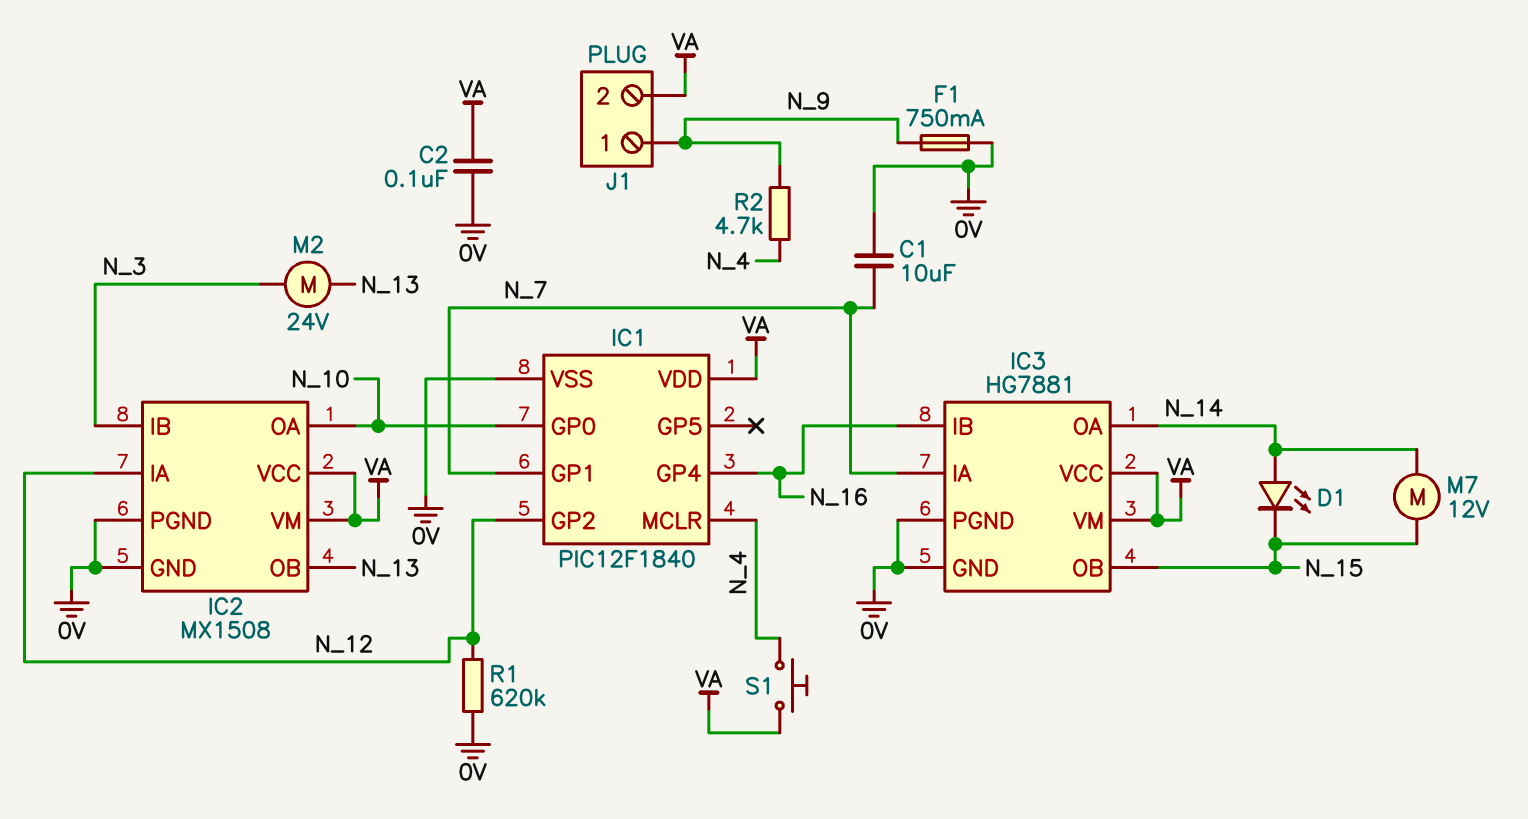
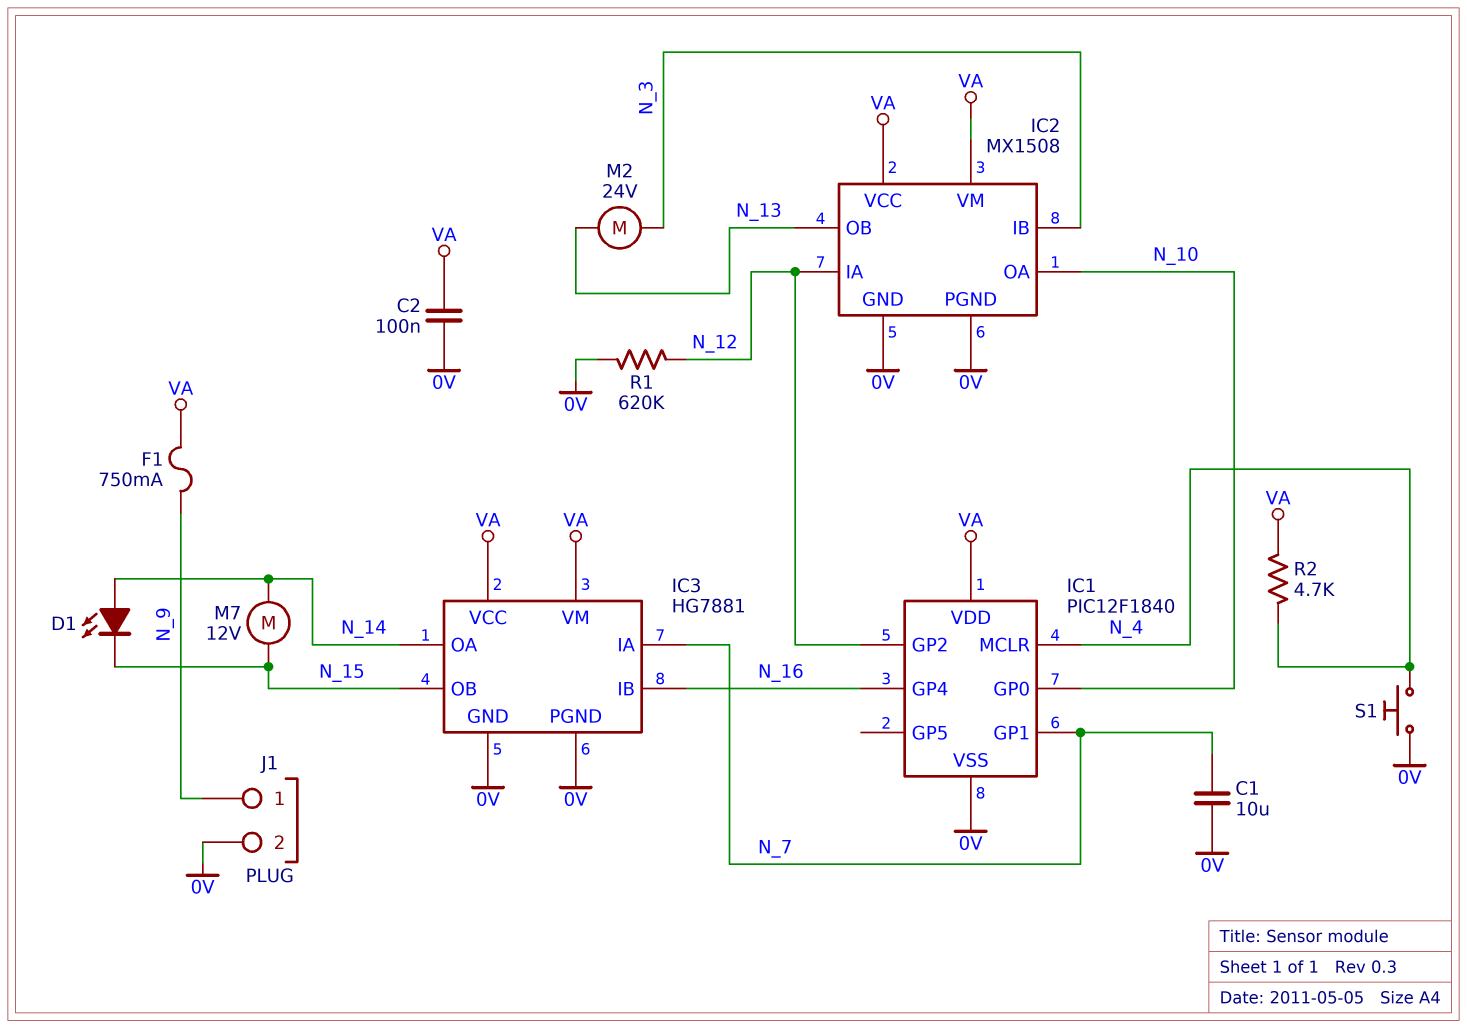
F1: 750mA (0V, N_9) -> 750mA (N_9, VA)
J1 pin 2: VA -> 0V
R2: 4.7k (N_4, N_9) -> 4.7k (N_4, VA)
S1: button (N_4, VA) -> button (0V, N_4)

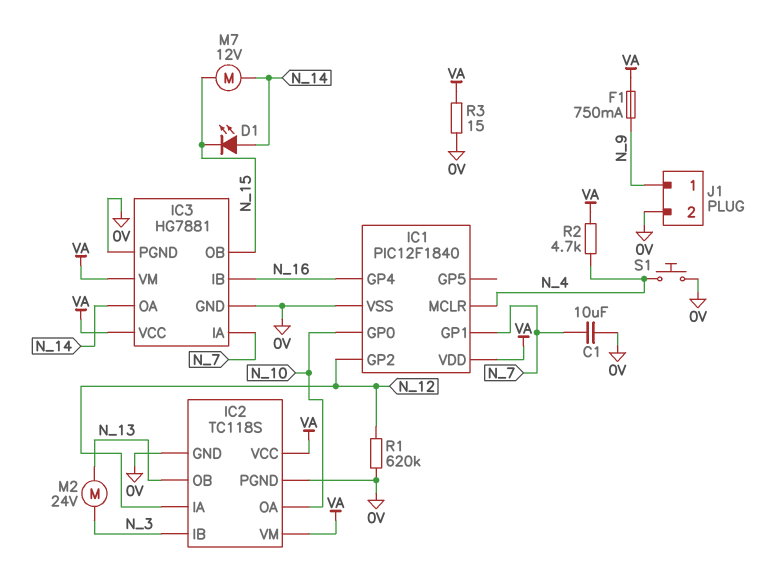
C2: 100nF (0V, VA) -> none
IC2: MX1508 -> TC118S
R3: none -> 15 (0V, VA)

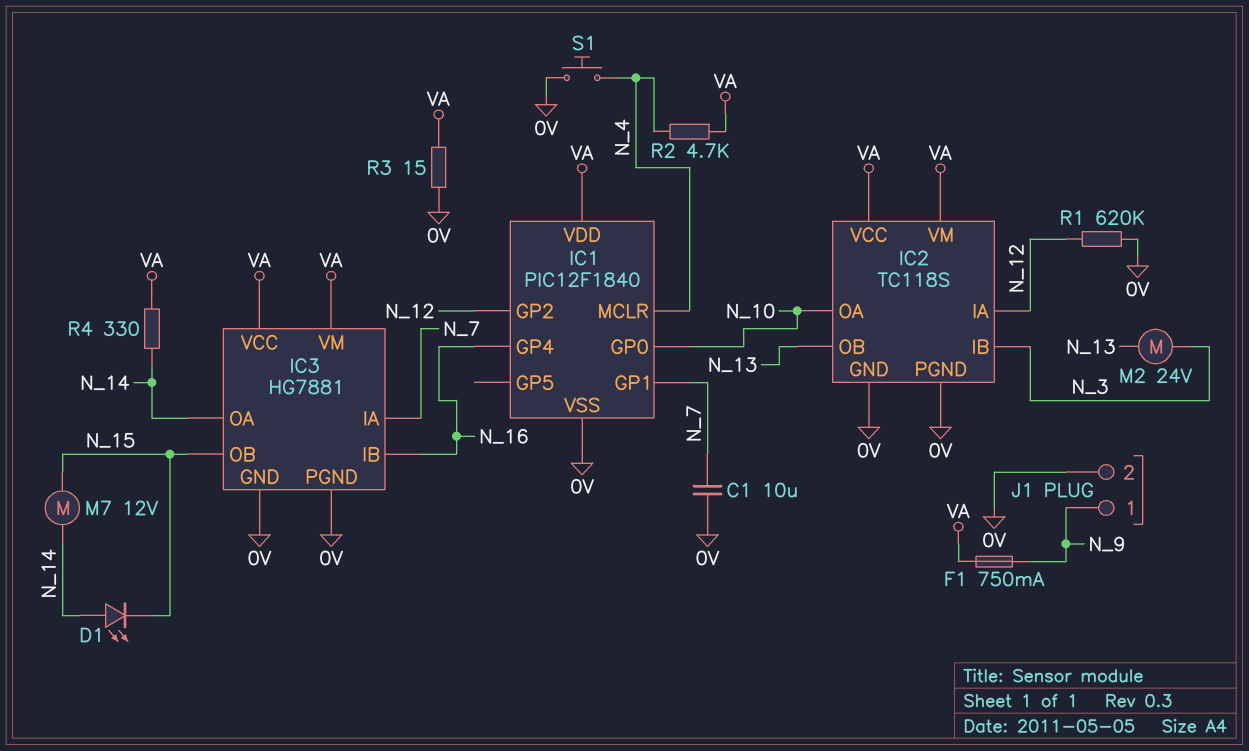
R4: none -> 330 (N_14, VA)

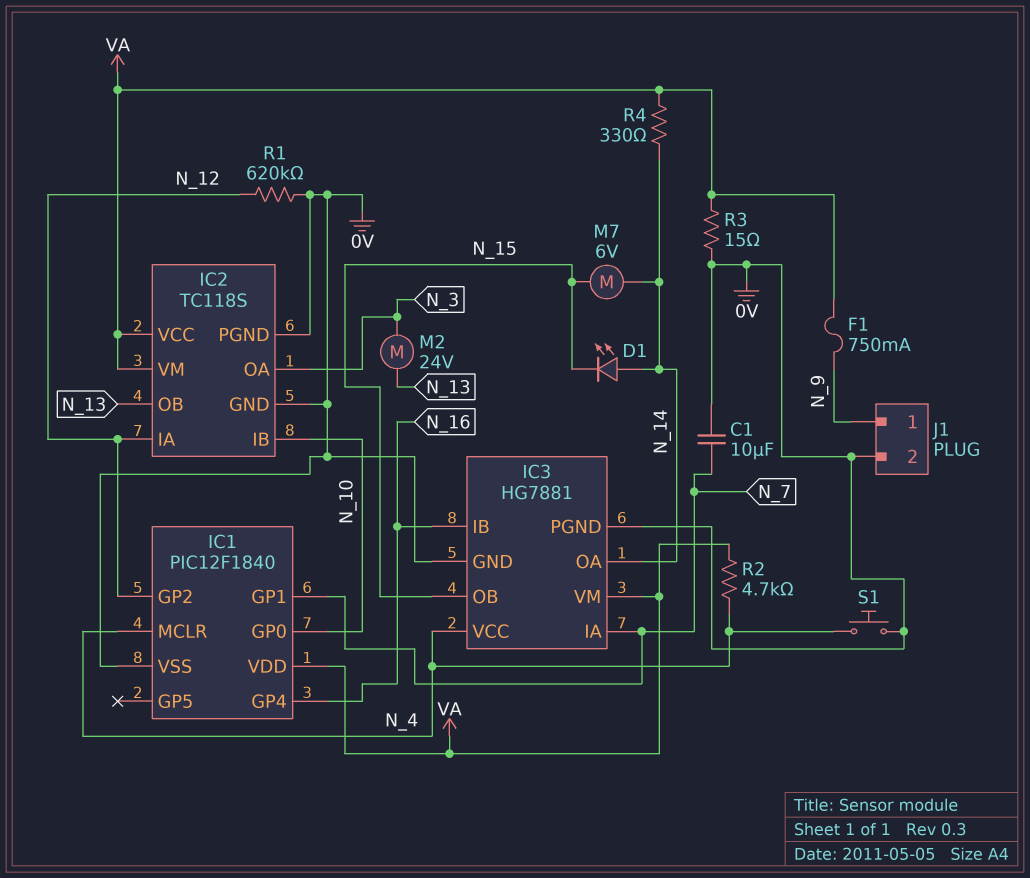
IC2 pin IB: N_3 -> N_10
IC2 pin OA: N_10 -> N_3
IC3 pin VCC: VA -> N_4
M7: motor 12V (N_14, N_15) -> motor 6V (N_14, N_15)

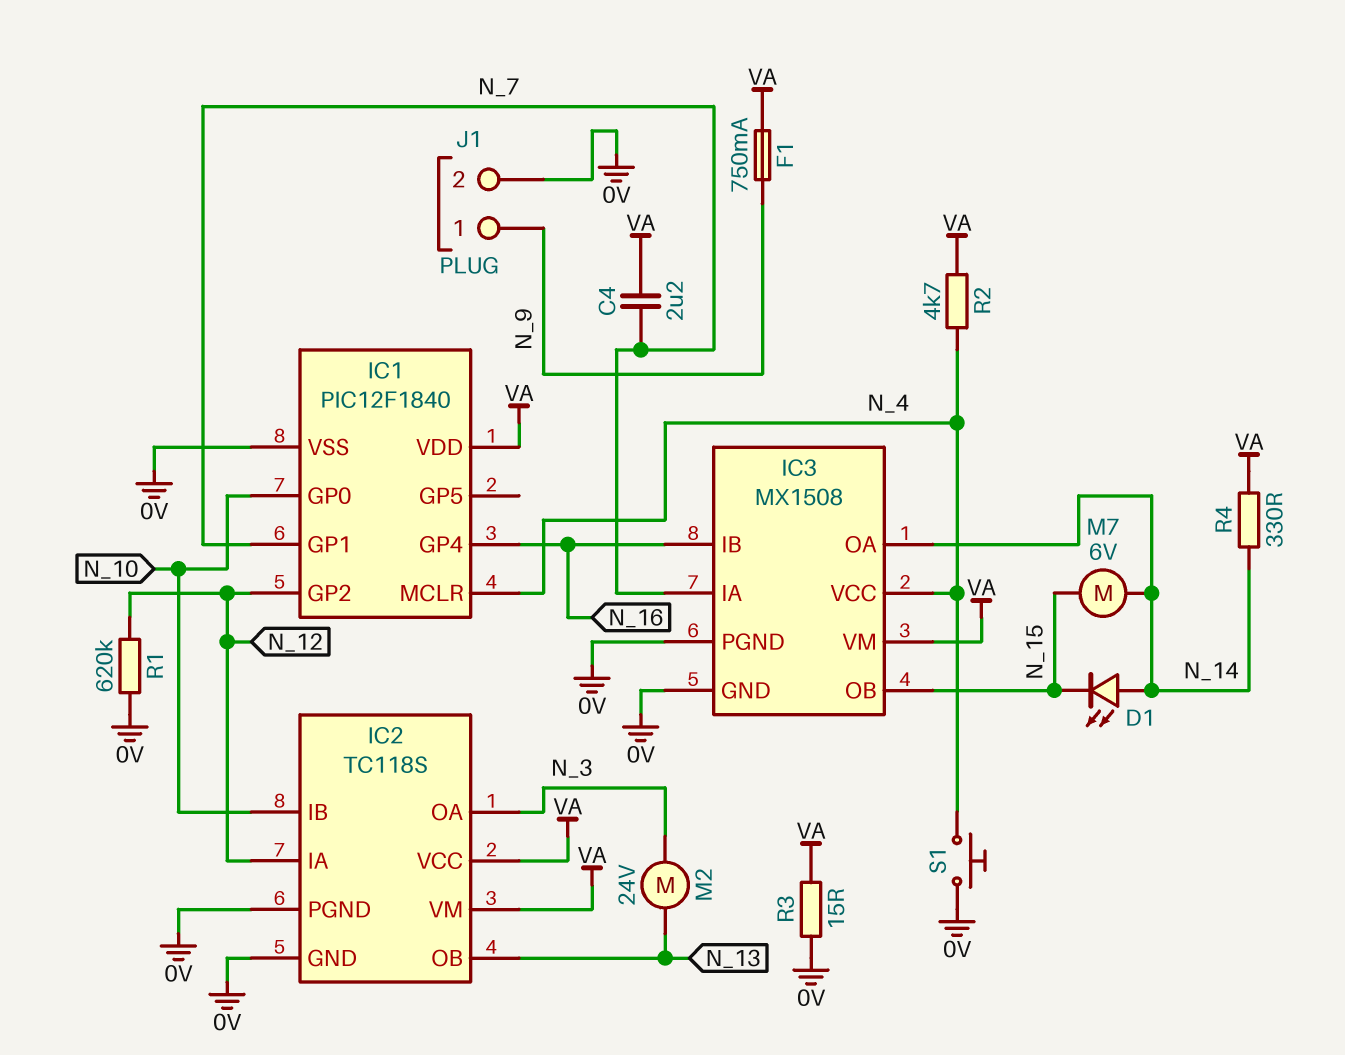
C1: 10uF (0V, N_7) -> none
C4: none -> 2.2uF (N_7, VA)
IC3: HG7881 -> MX1508

